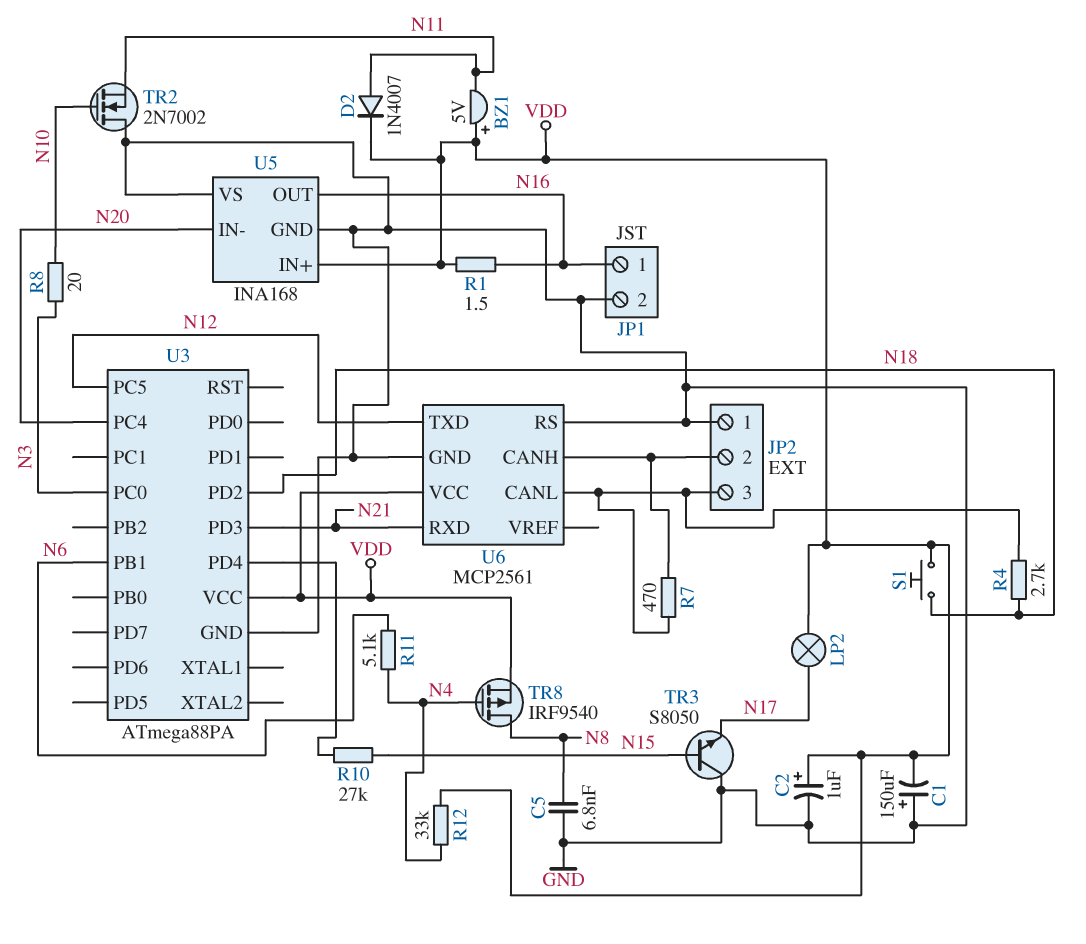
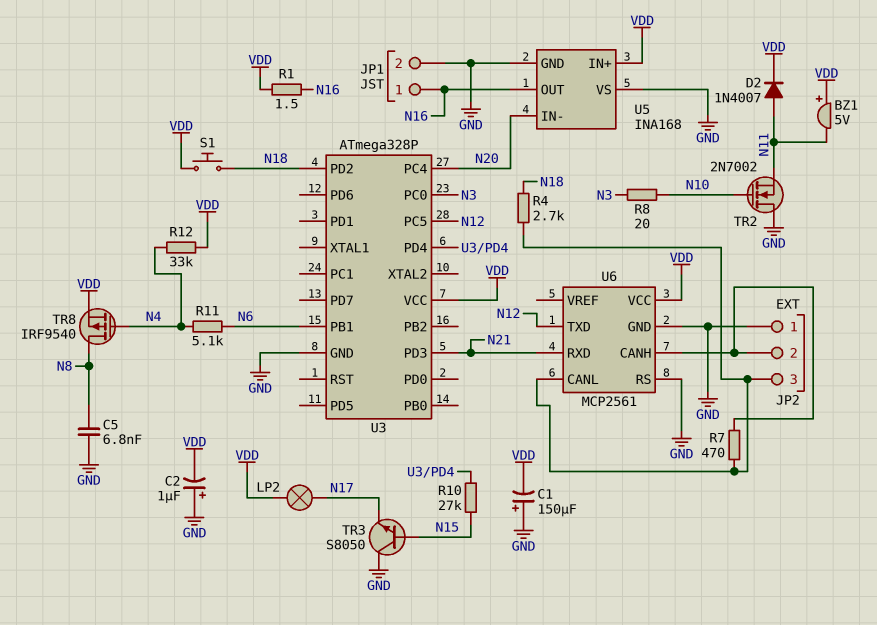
C2: 1uF (plus VDD, minus GND) -> 1uF (plus GND, minus VDD)
U3: ATmega88PA -> ATmega328P

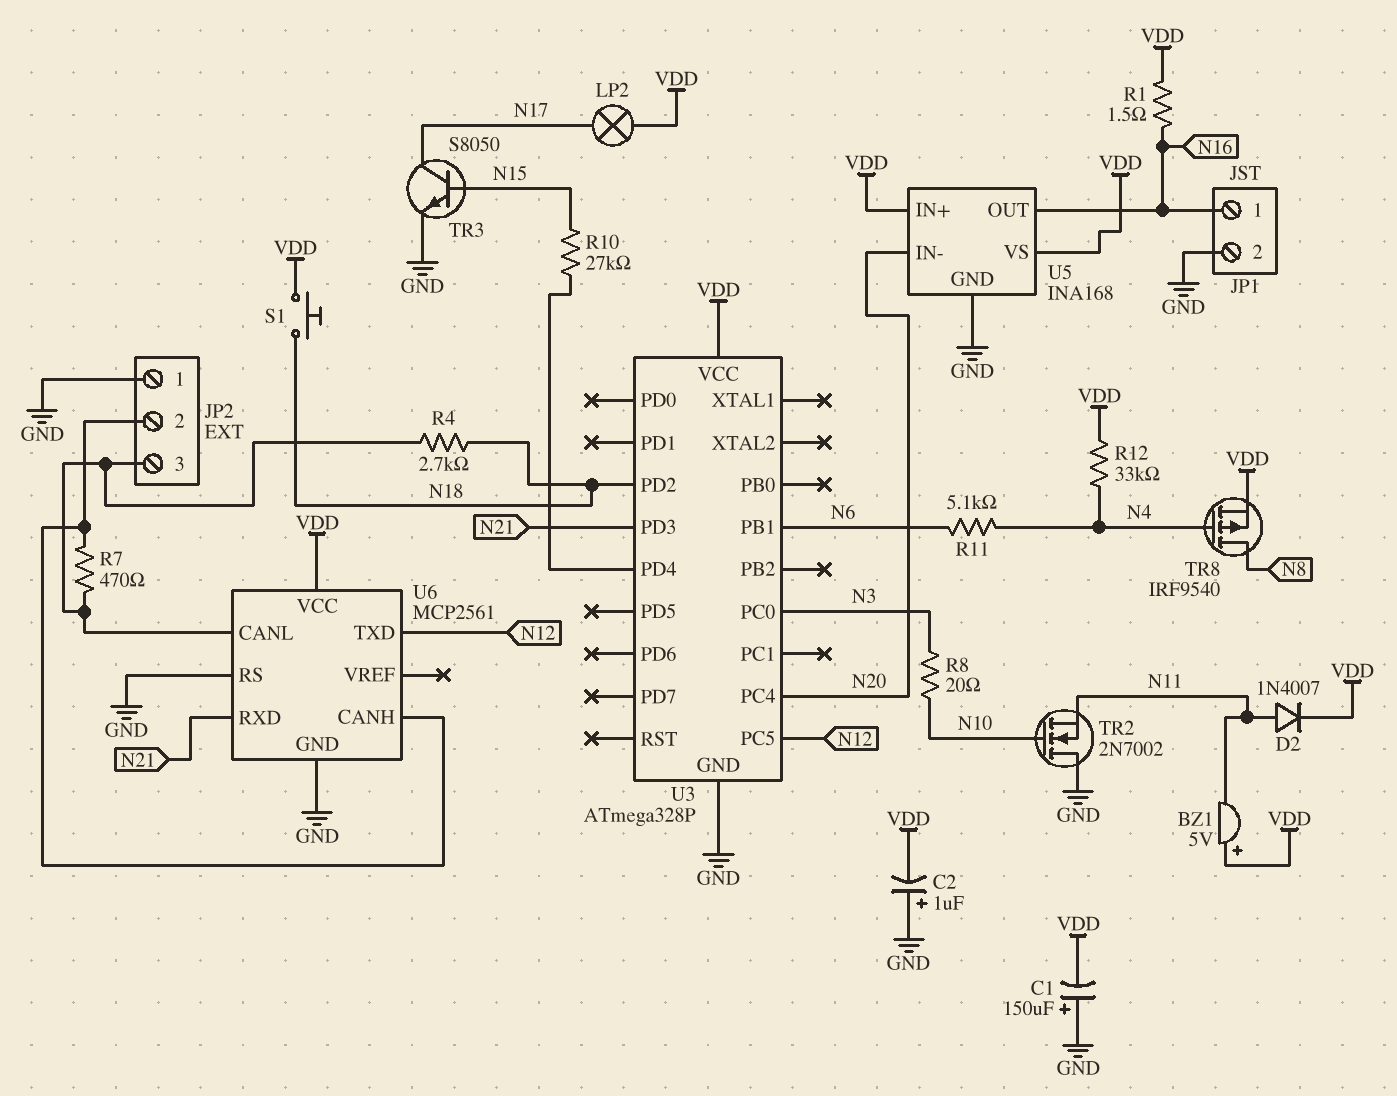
C5: 6.8nF (GND, N8) -> none
TR3: NPN S8050 (B N15, C GND, E N17) -> NPN S8050 (B N15, C N17, E GND)
U5 pin VS: GND -> VDD

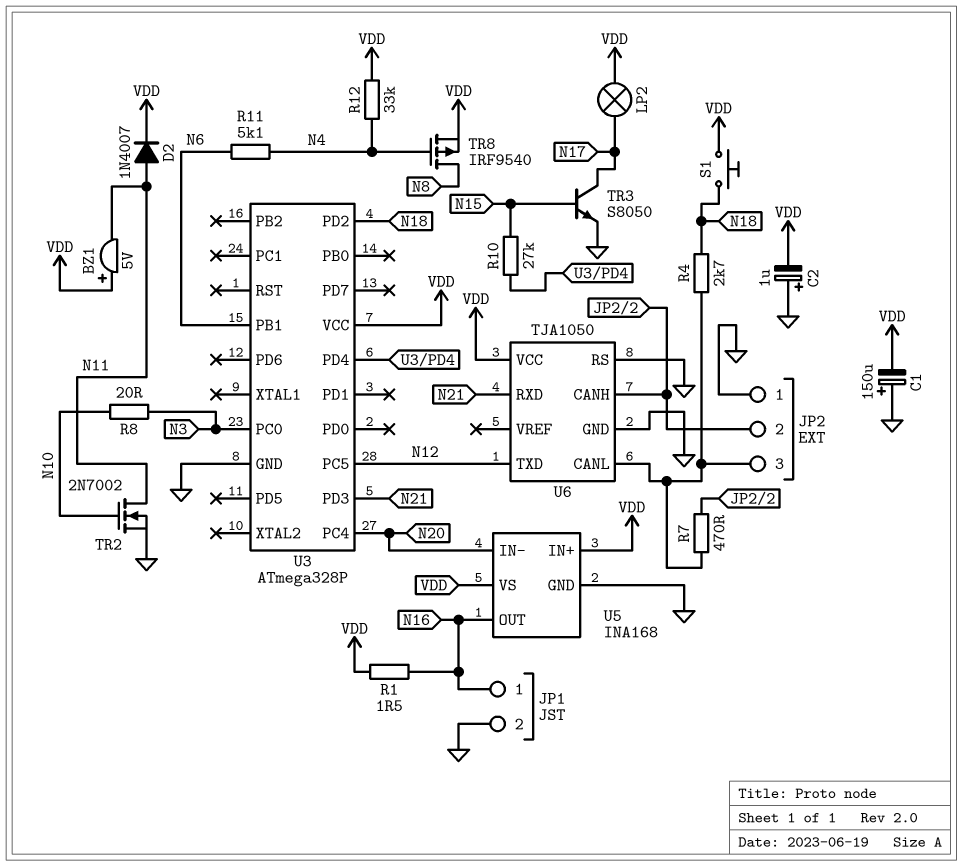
TR2: NMOS 2N7002 (G N10, D GND, S N11) -> NMOS 2N7002 (G N10, D N11, S GND)
U6: MCP2561 -> TJA1050

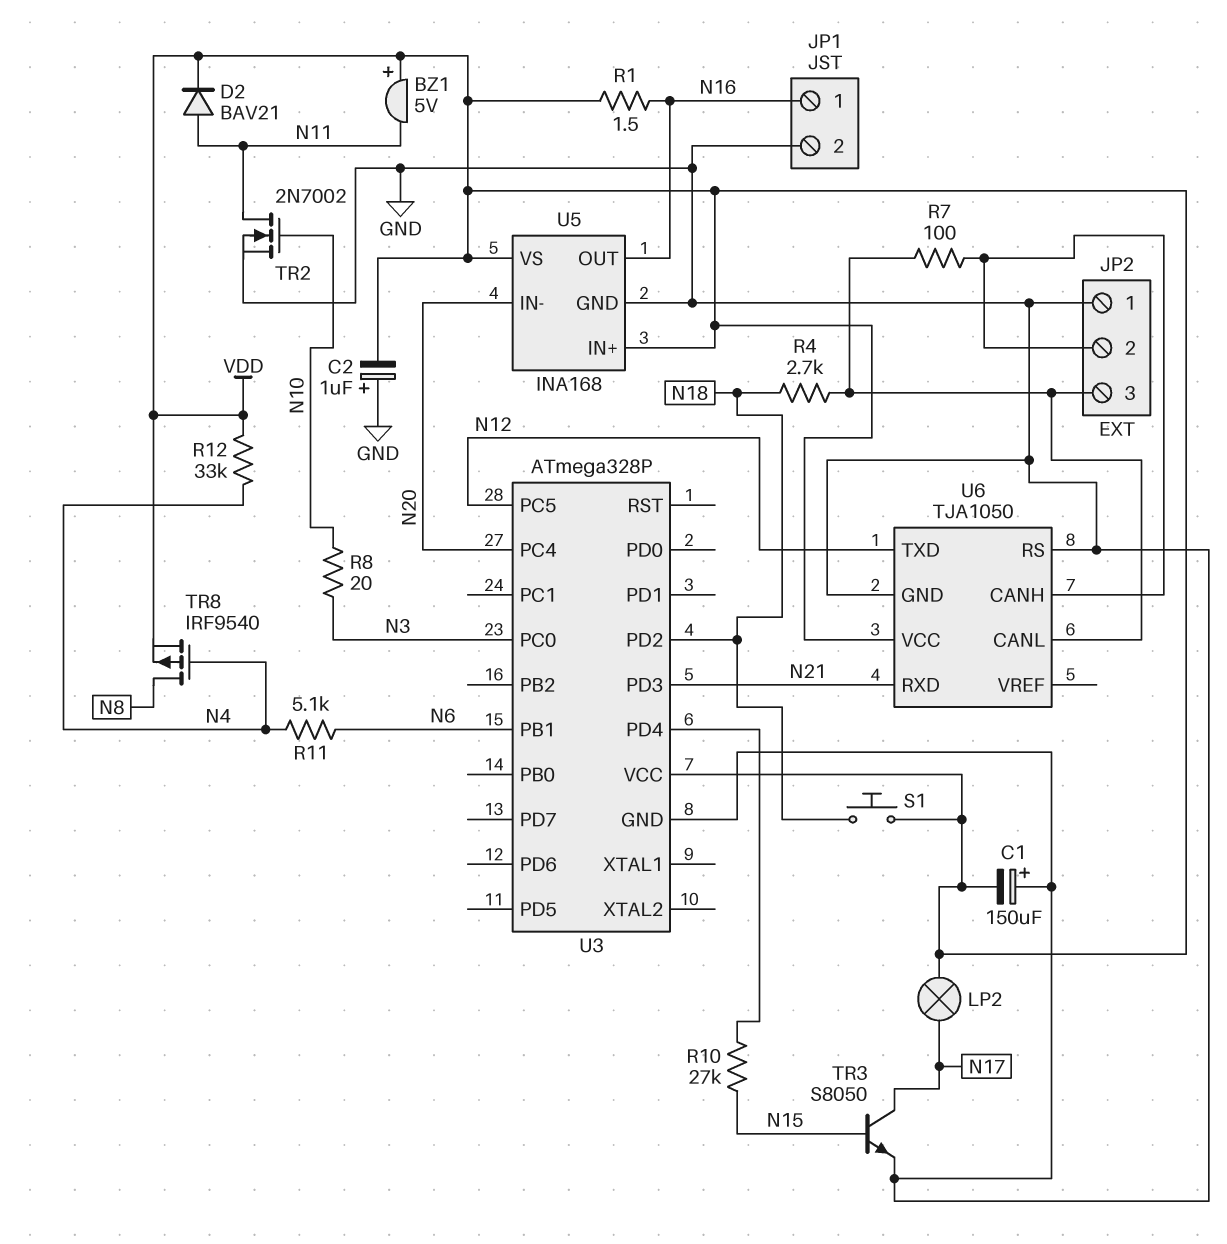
D2: diode 1N4007 (A N11, K VDD) -> diode BAV21 (A N11, K VDD)
R7: 470 (JP2/2, JP2/3) -> 100 (JP2/2, JP2/3)

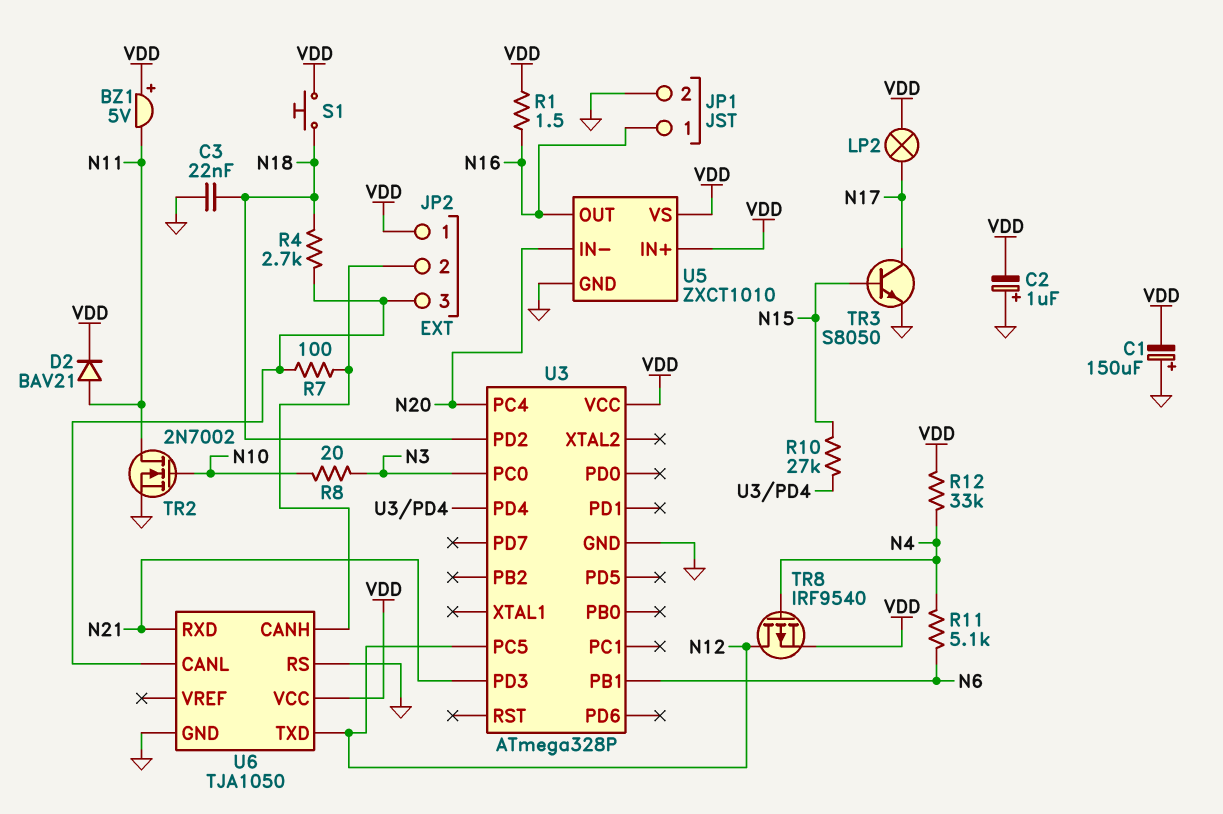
C3: none -> 22nF (GND, N18)
JP2 pin 1: GND -> VDD
TR8: PMOS IRF9540 (G N4, D N8, S VDD) -> PMOS IRF9540 (G N4, D N12, S VDD)
U5: INA168 -> ZXCT1010

